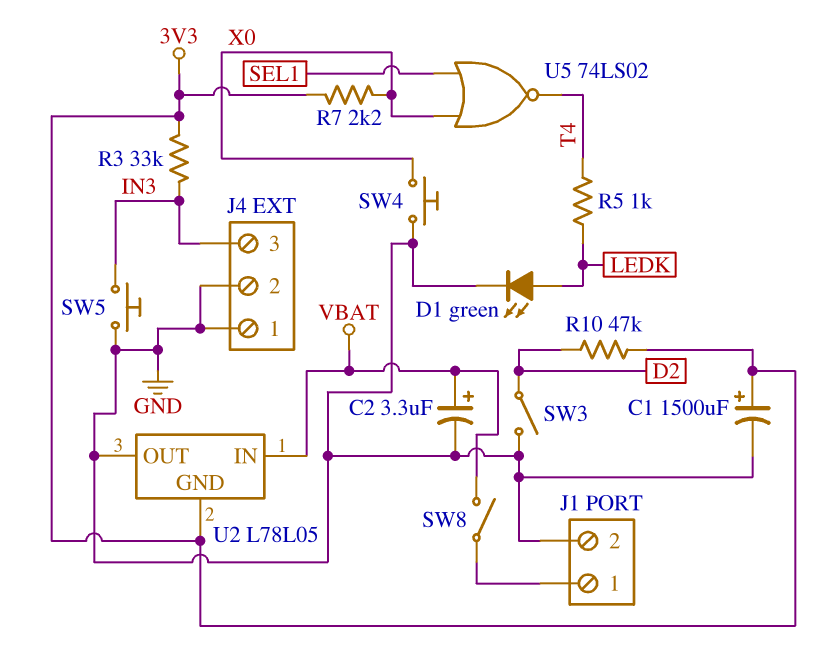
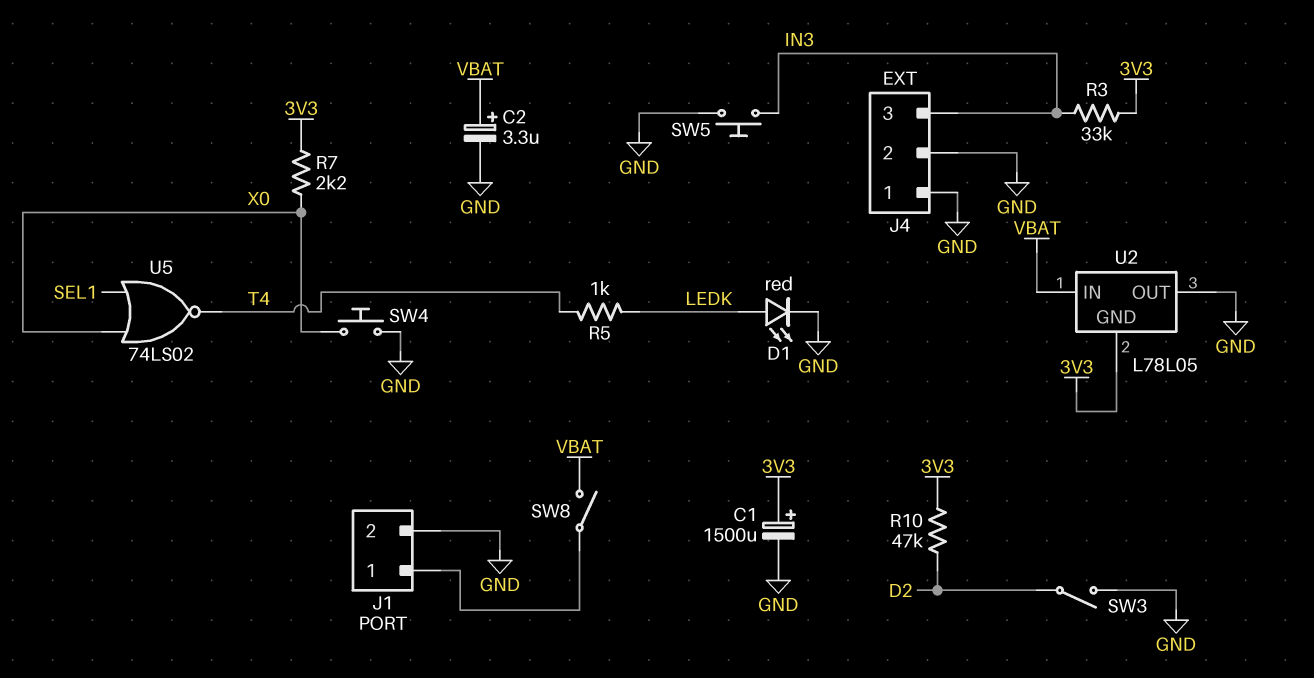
D1: LED green (A LEDK, K GND) -> LED red (A LEDK, K GND)

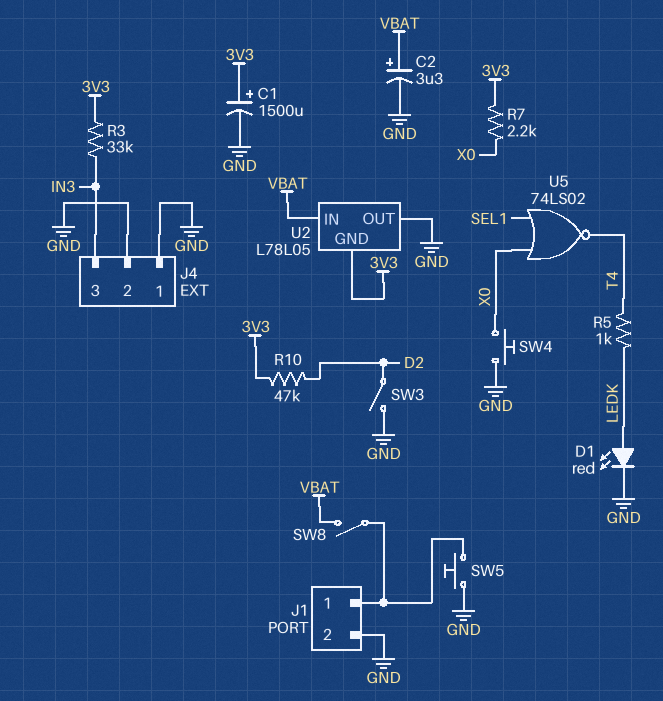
SW5: button (GND, IN3) -> button (GND, J1/1)

